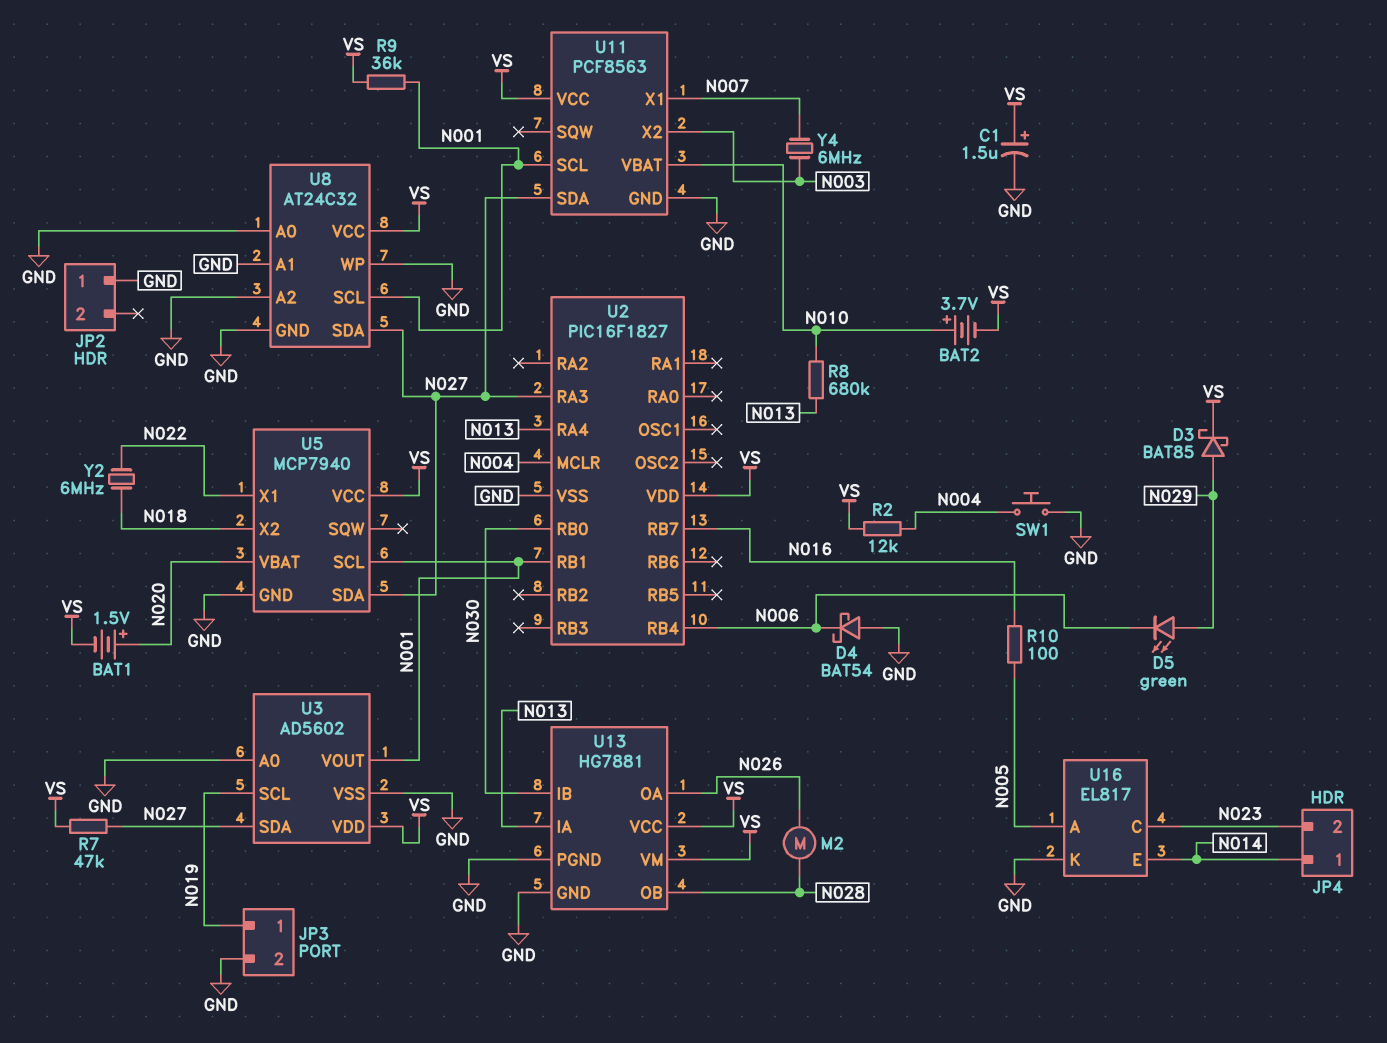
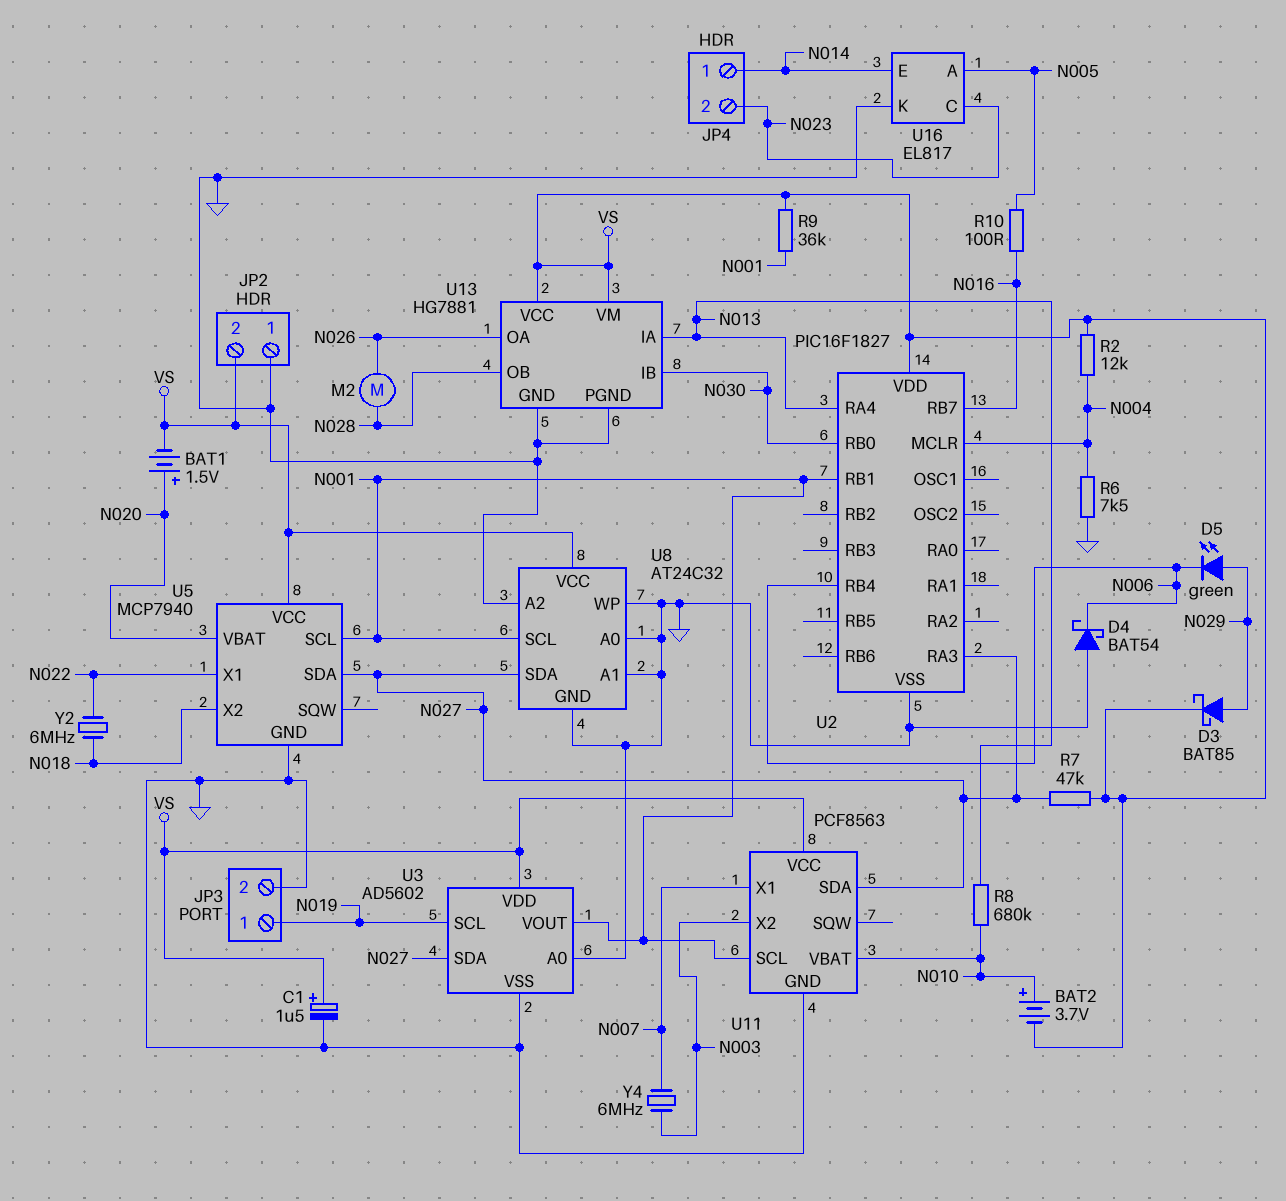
JP2 pin 2: none -> VS
R6: none -> 7.5k (GND, N004)
SW1: button (GND, N004) -> none

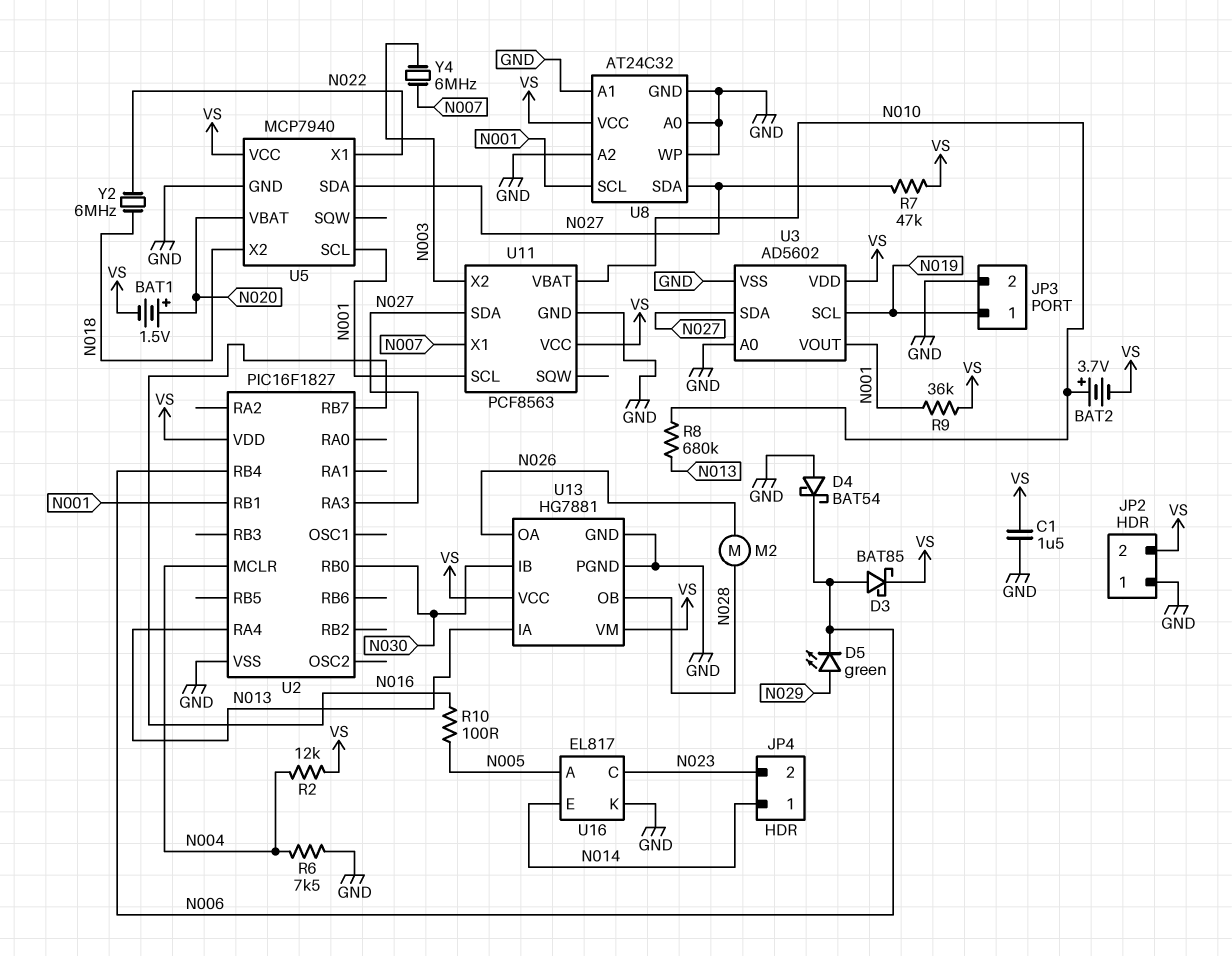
C1: 1.5uF (plus VS, minus GND) -> 1.5uF (GND, VS)
D3: schottky BAT85 (A N029, K VS) -> schottky BAT85 (A N006, K VS)

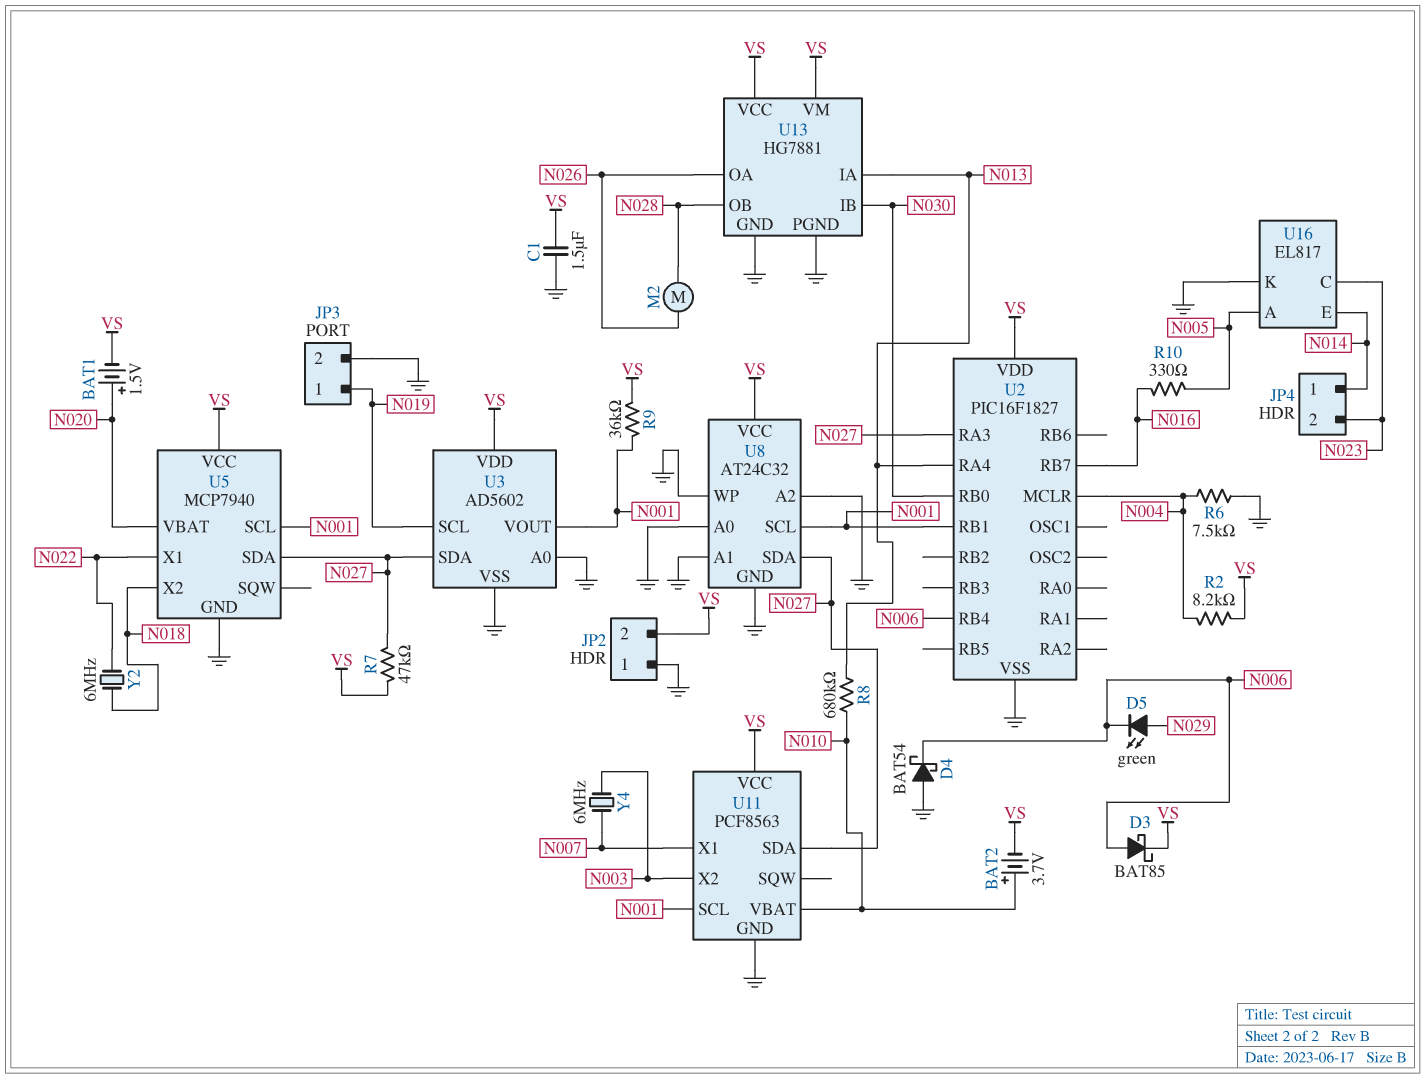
R2: 12k (N004, VS) -> 8.2k (N004, VS)
R10: 100 (N005, N016) -> 330 (N005, N016)

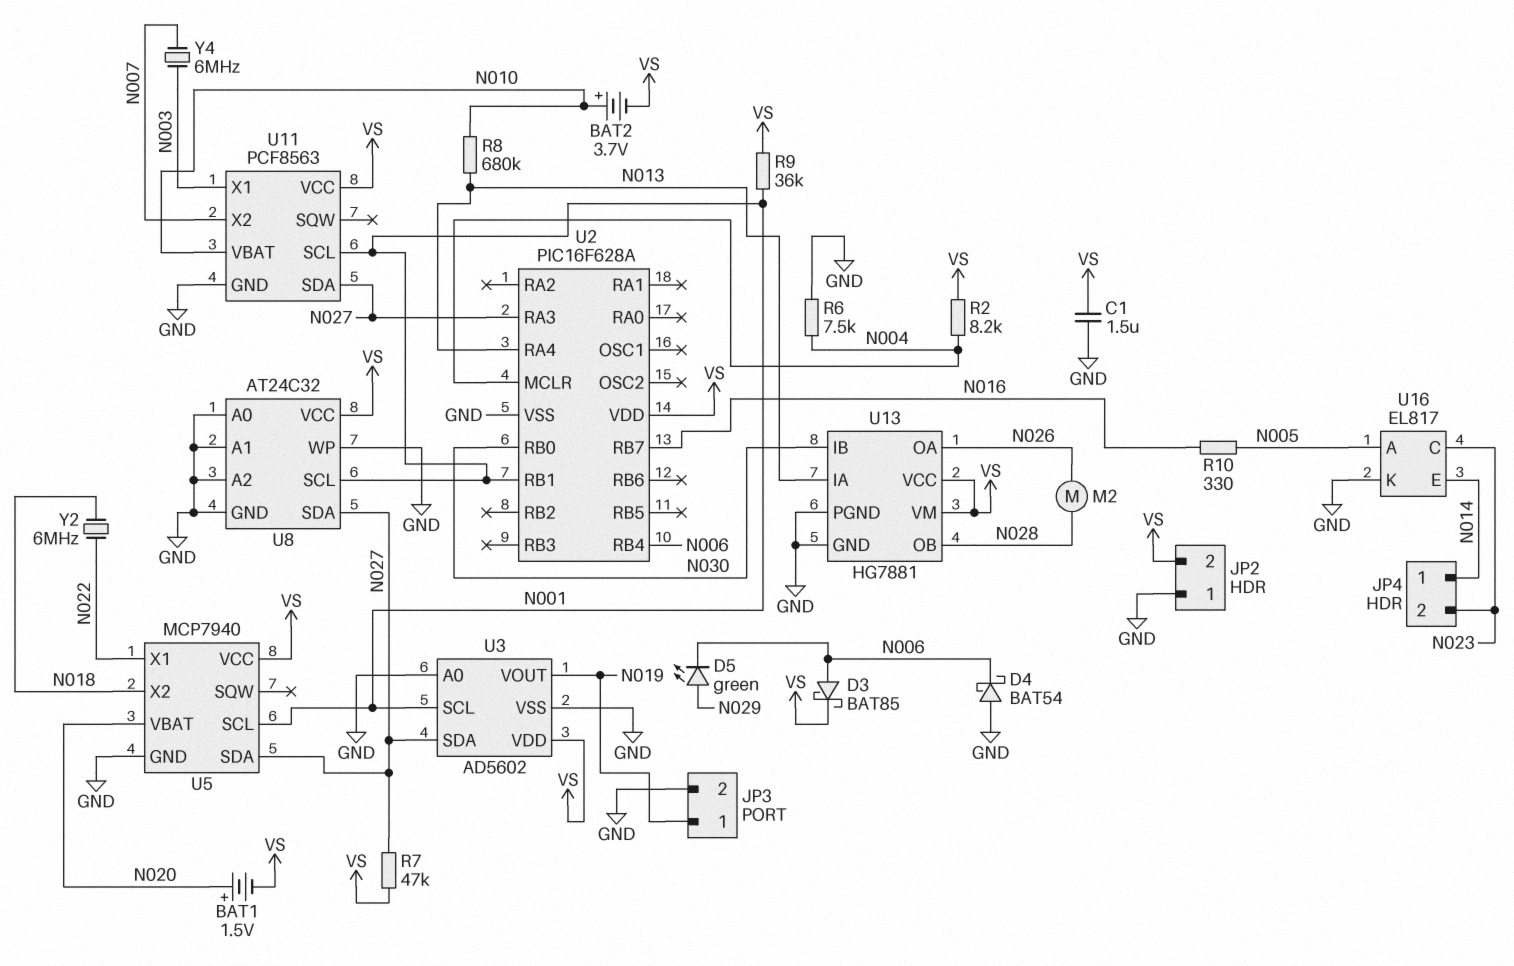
U2: PIC16F1827 -> PIC16F628A
U3 pin SCL: N019 -> N001
U3 pin VOUT: N001 -> N019
U11 pin X1: N007 -> N003
U11 pin X2: N003 -> N007

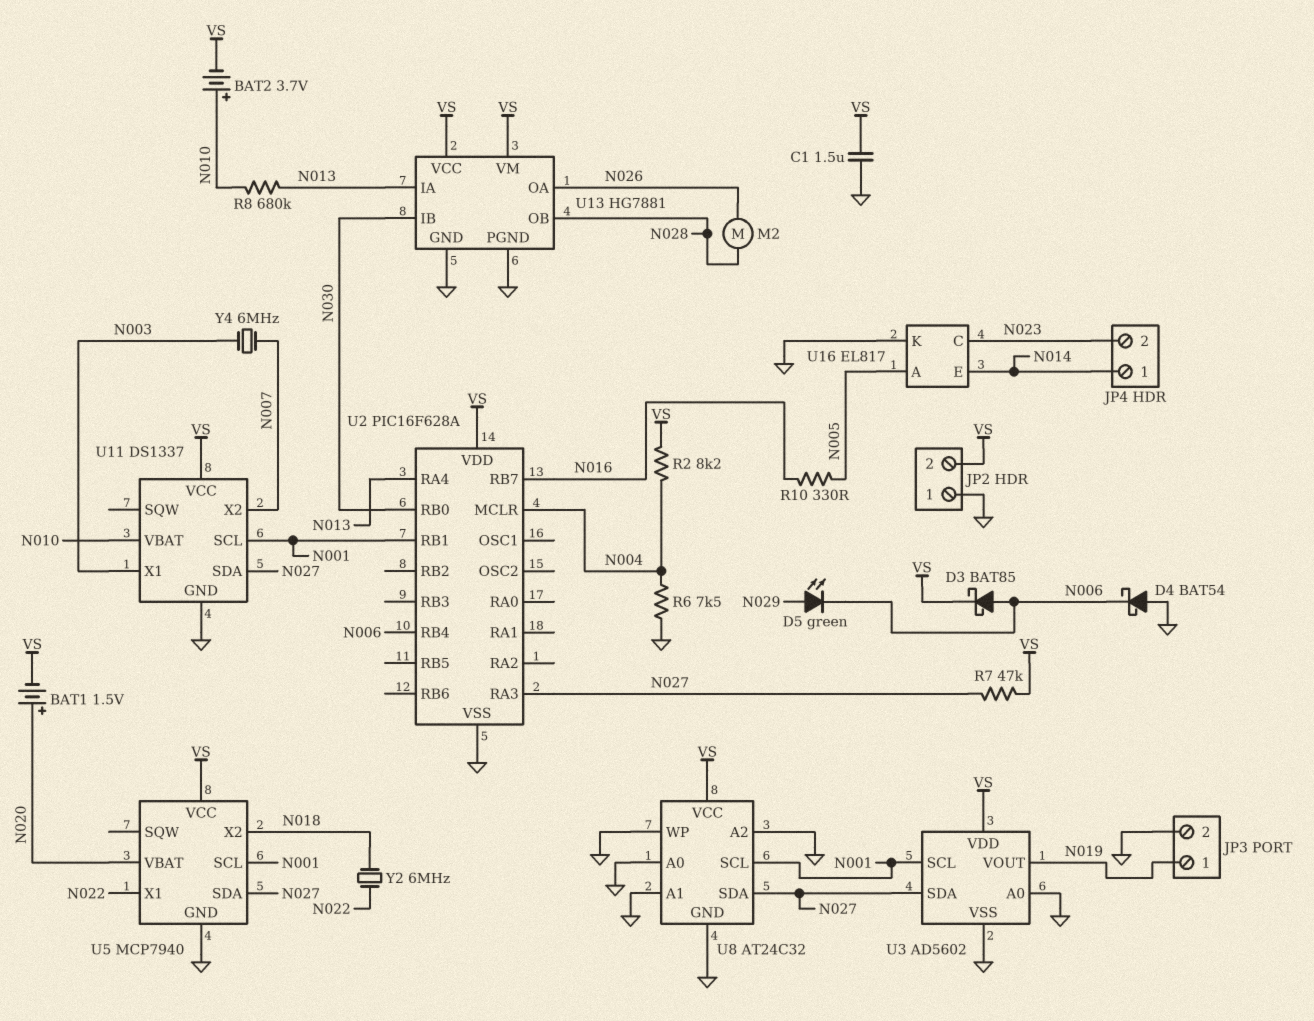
R9: 36k (N001, VS) -> none
U11: PCF8563 -> DS1337

